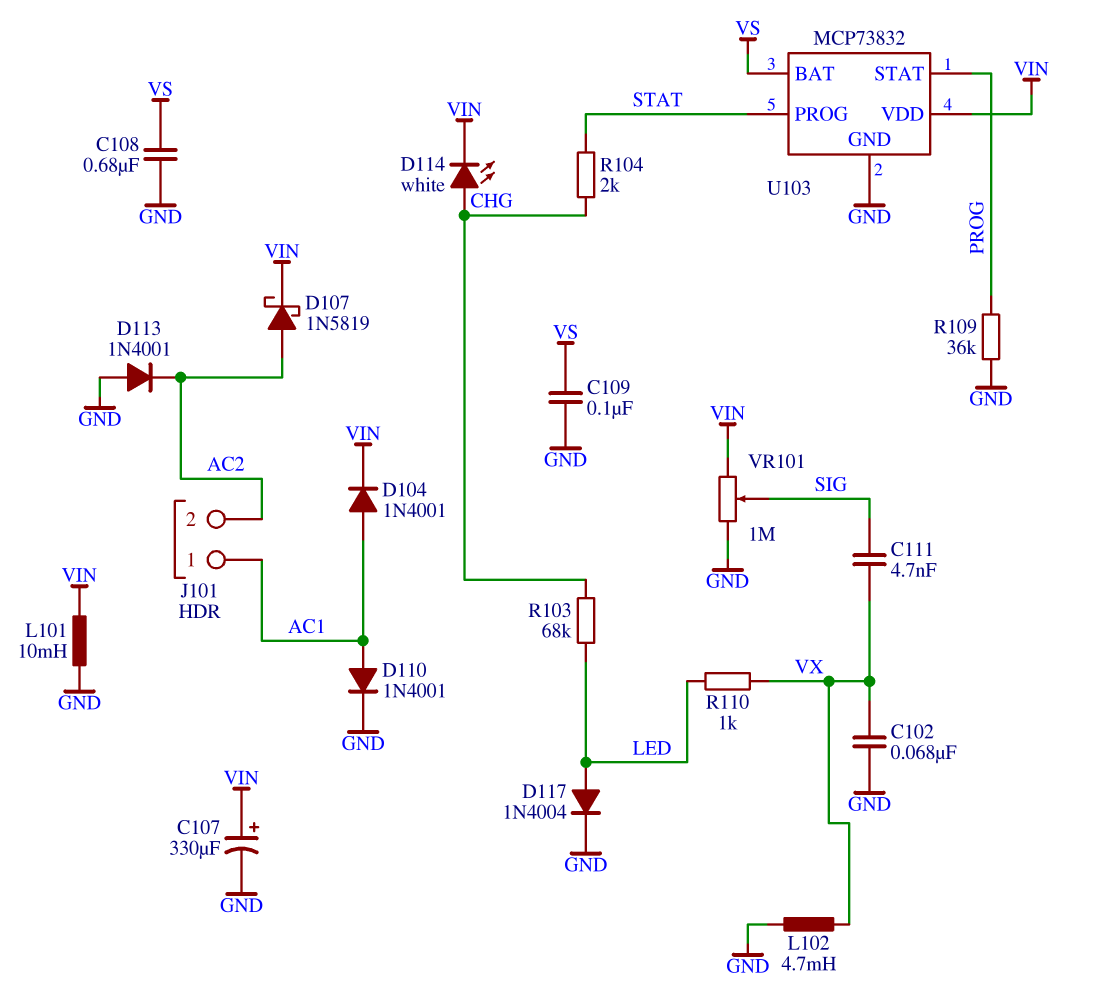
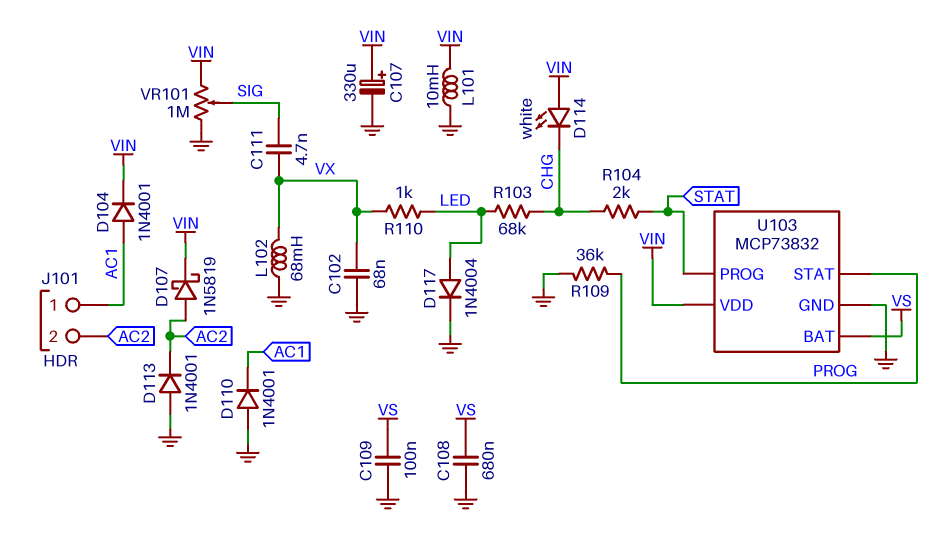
D110: diode 1N4001 (A AC1, K GND) -> diode 1N4001 (A GND, K AC1)
D114: LED white (A CHG, K VIN) -> LED white (A VIN, K CHG)
L102: 4.7mH (GND, VX) -> 68mH (GND, VX)

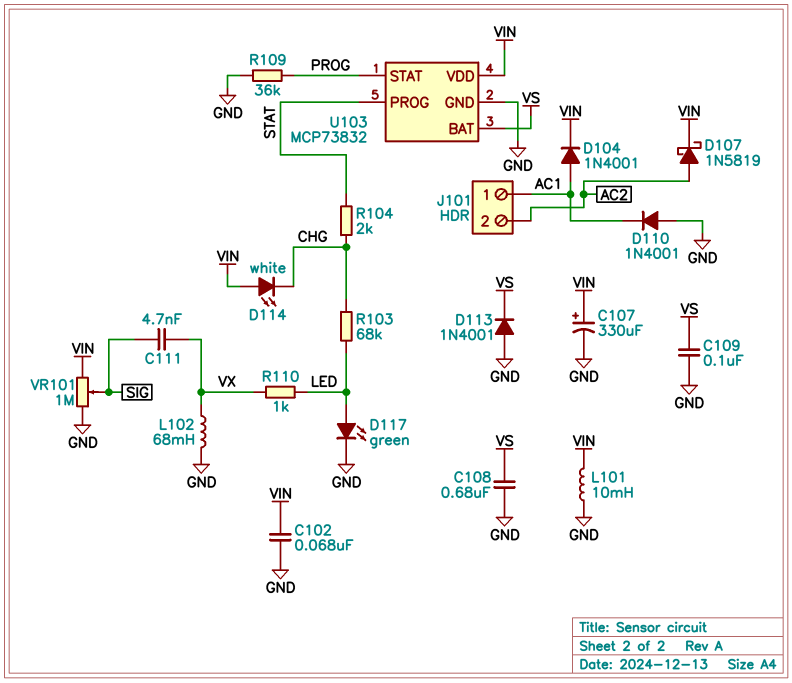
C102: 68nF (GND, VX) -> 68nF (GND, VIN)
D113: diode 1N4001 (A GND, K AC2) -> diode 1N4001 (A GND, K VS)
D117: diode 1N4004 (A LED, K GND) -> LED green (A LED, K GND)

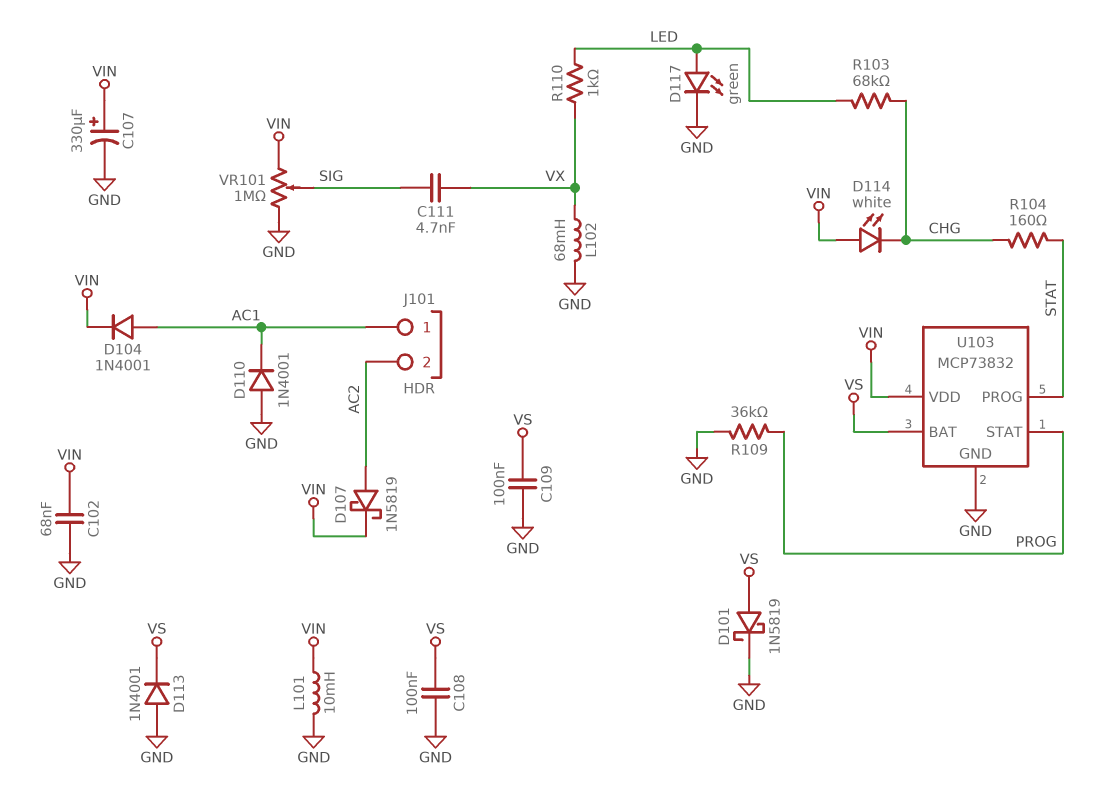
C108: 680nF (GND, VS) -> 100nF (GND, VS)
D101: none -> schottky 1N5819 (A VS, K GND)
R104: 2k (CHG, STAT) -> 160 (CHG, STAT)

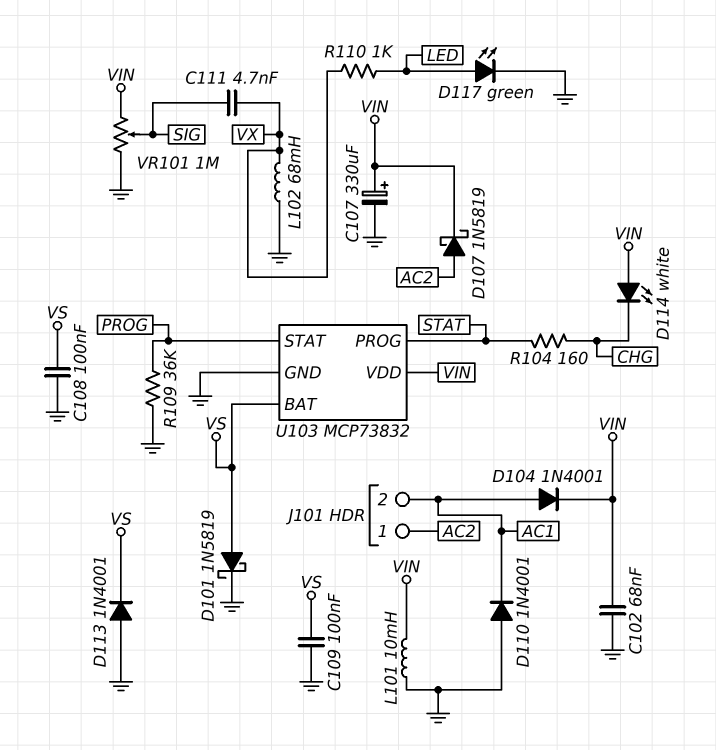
J101 pin 1: AC1 -> AC2
J101 pin 2: AC2 -> AC1
R103: 68k (CHG, LED) -> none

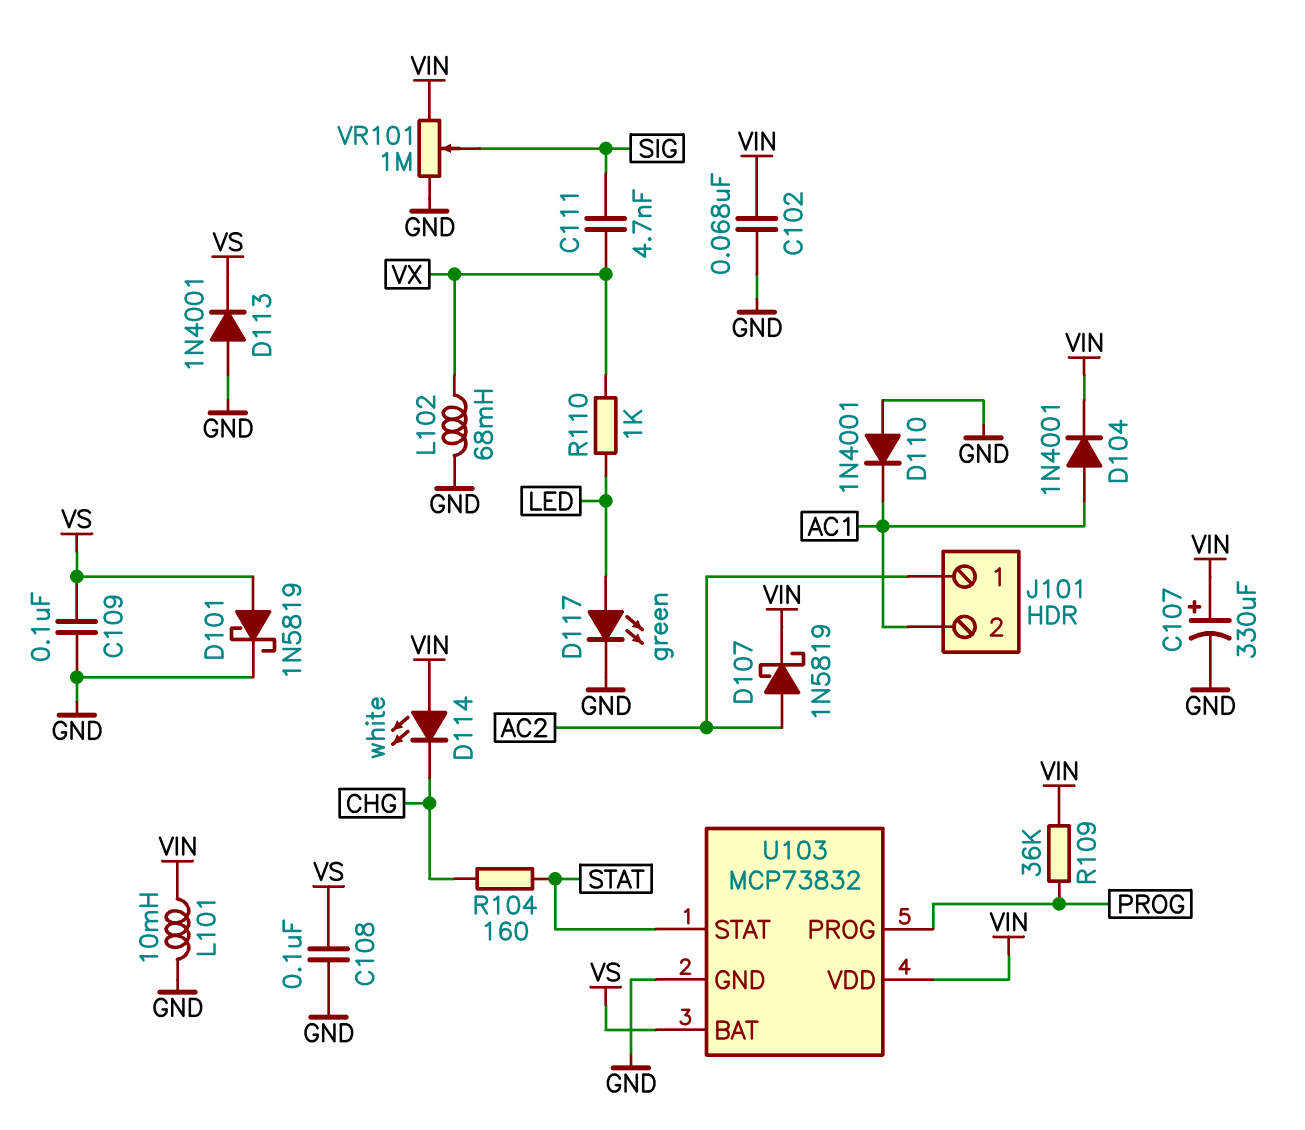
R109: 36k (GND, PROG) -> 36k (PROG, VIN)
U103 pin PROG: STAT -> PROG
U103 pin STAT: PROG -> STAT

